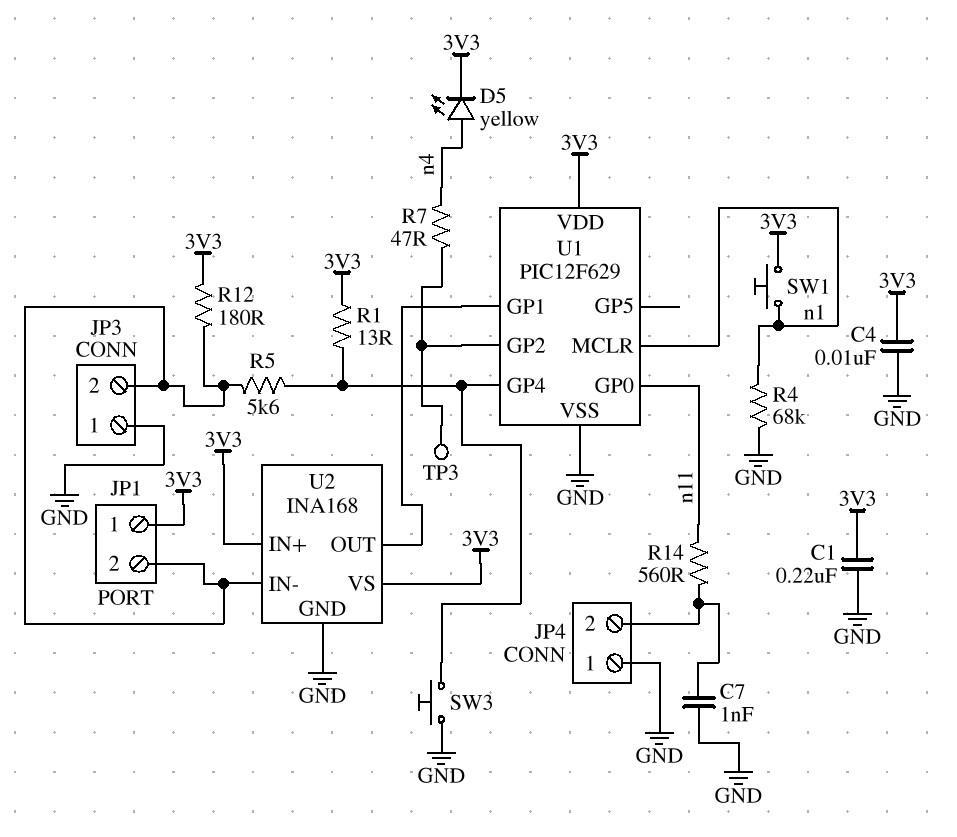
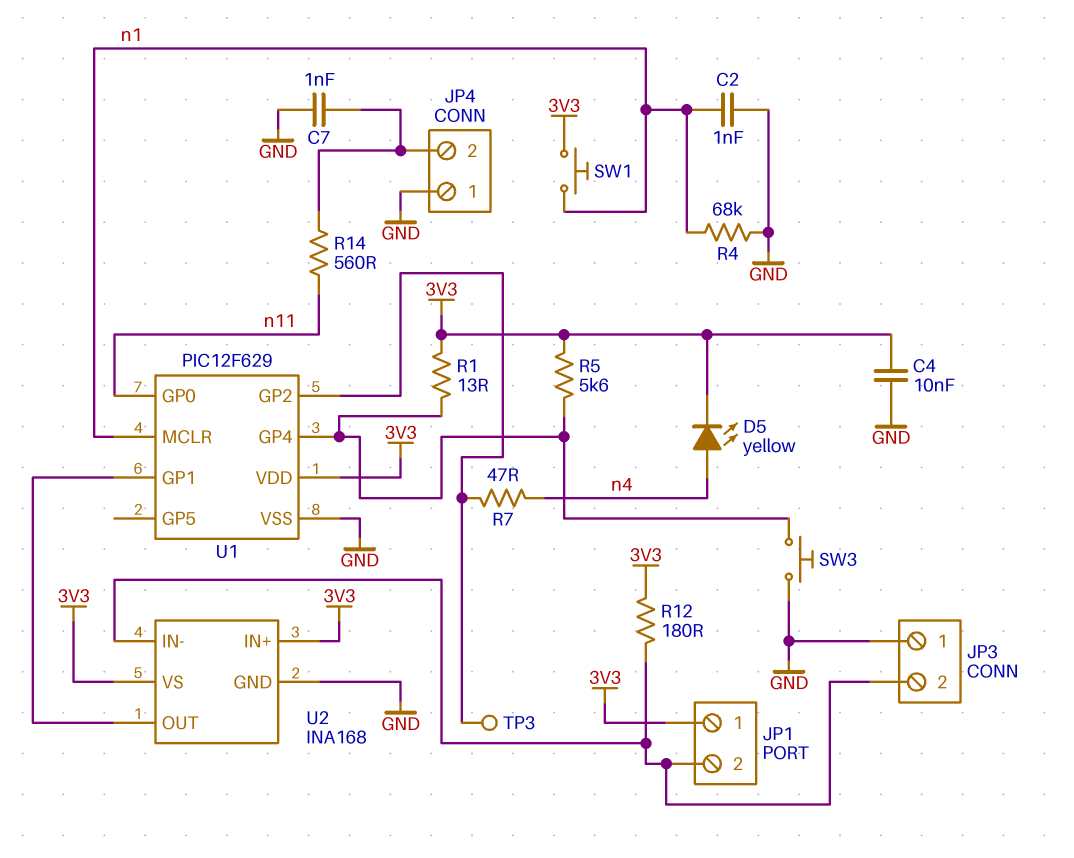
C1: 220nF (3V3, GND) -> none
C2: none -> 1nF (GND, n1)
R5: 5.6k (JP1/2, U1/GP4) -> 5.6k (3V3, U1/GP4)

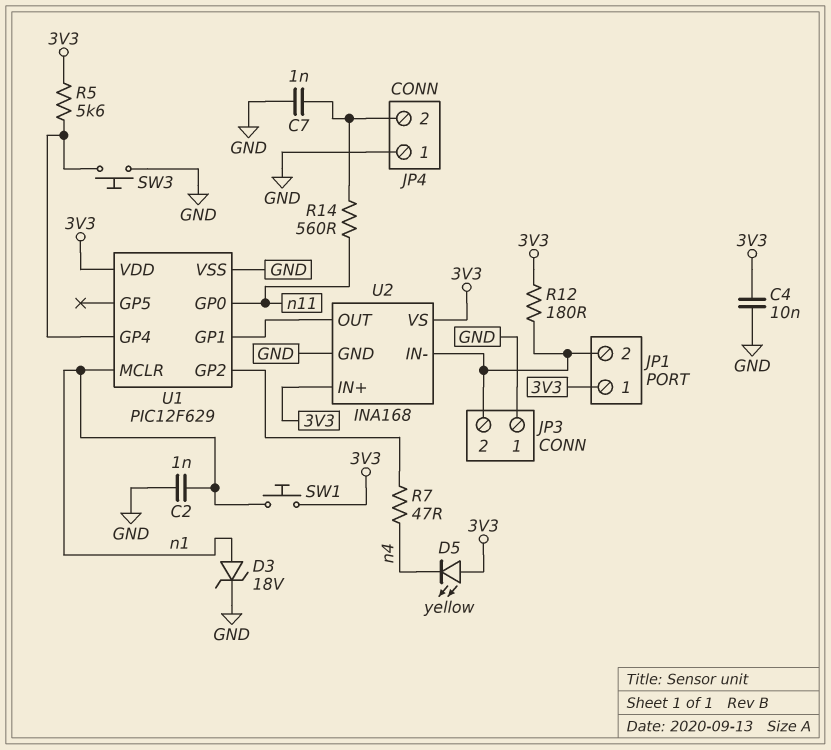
D3: none -> zener 18V (A n1, K GND)
D5: LED yellow (A n4, K 3V3) -> LED yellow (A 3V3, K n4)
R1: 13 (3V3, U1/GP4) -> none
R4: 68k (GND, n1) -> none
TP3: test point (U1/GP2) -> none

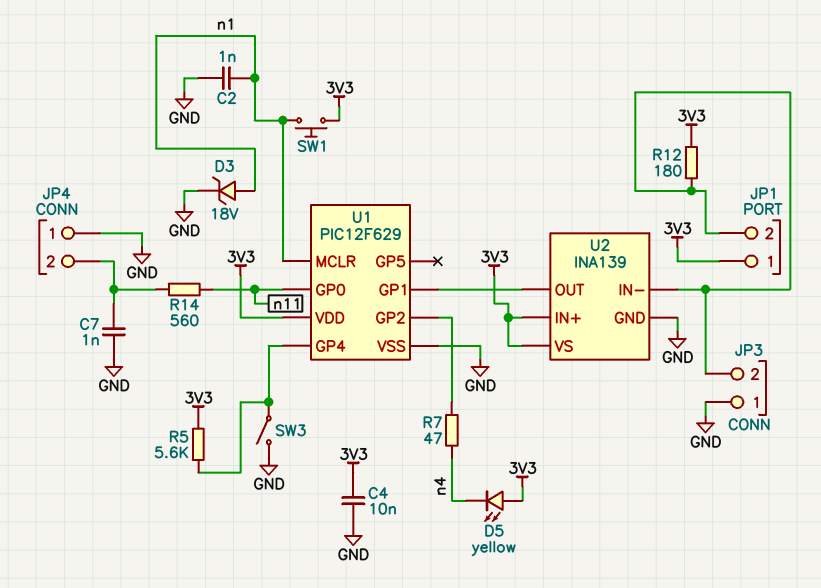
SW3: button (GND, U1/GP4) -> switch (GND, U1/GP4)
U2: INA168 -> INA139

